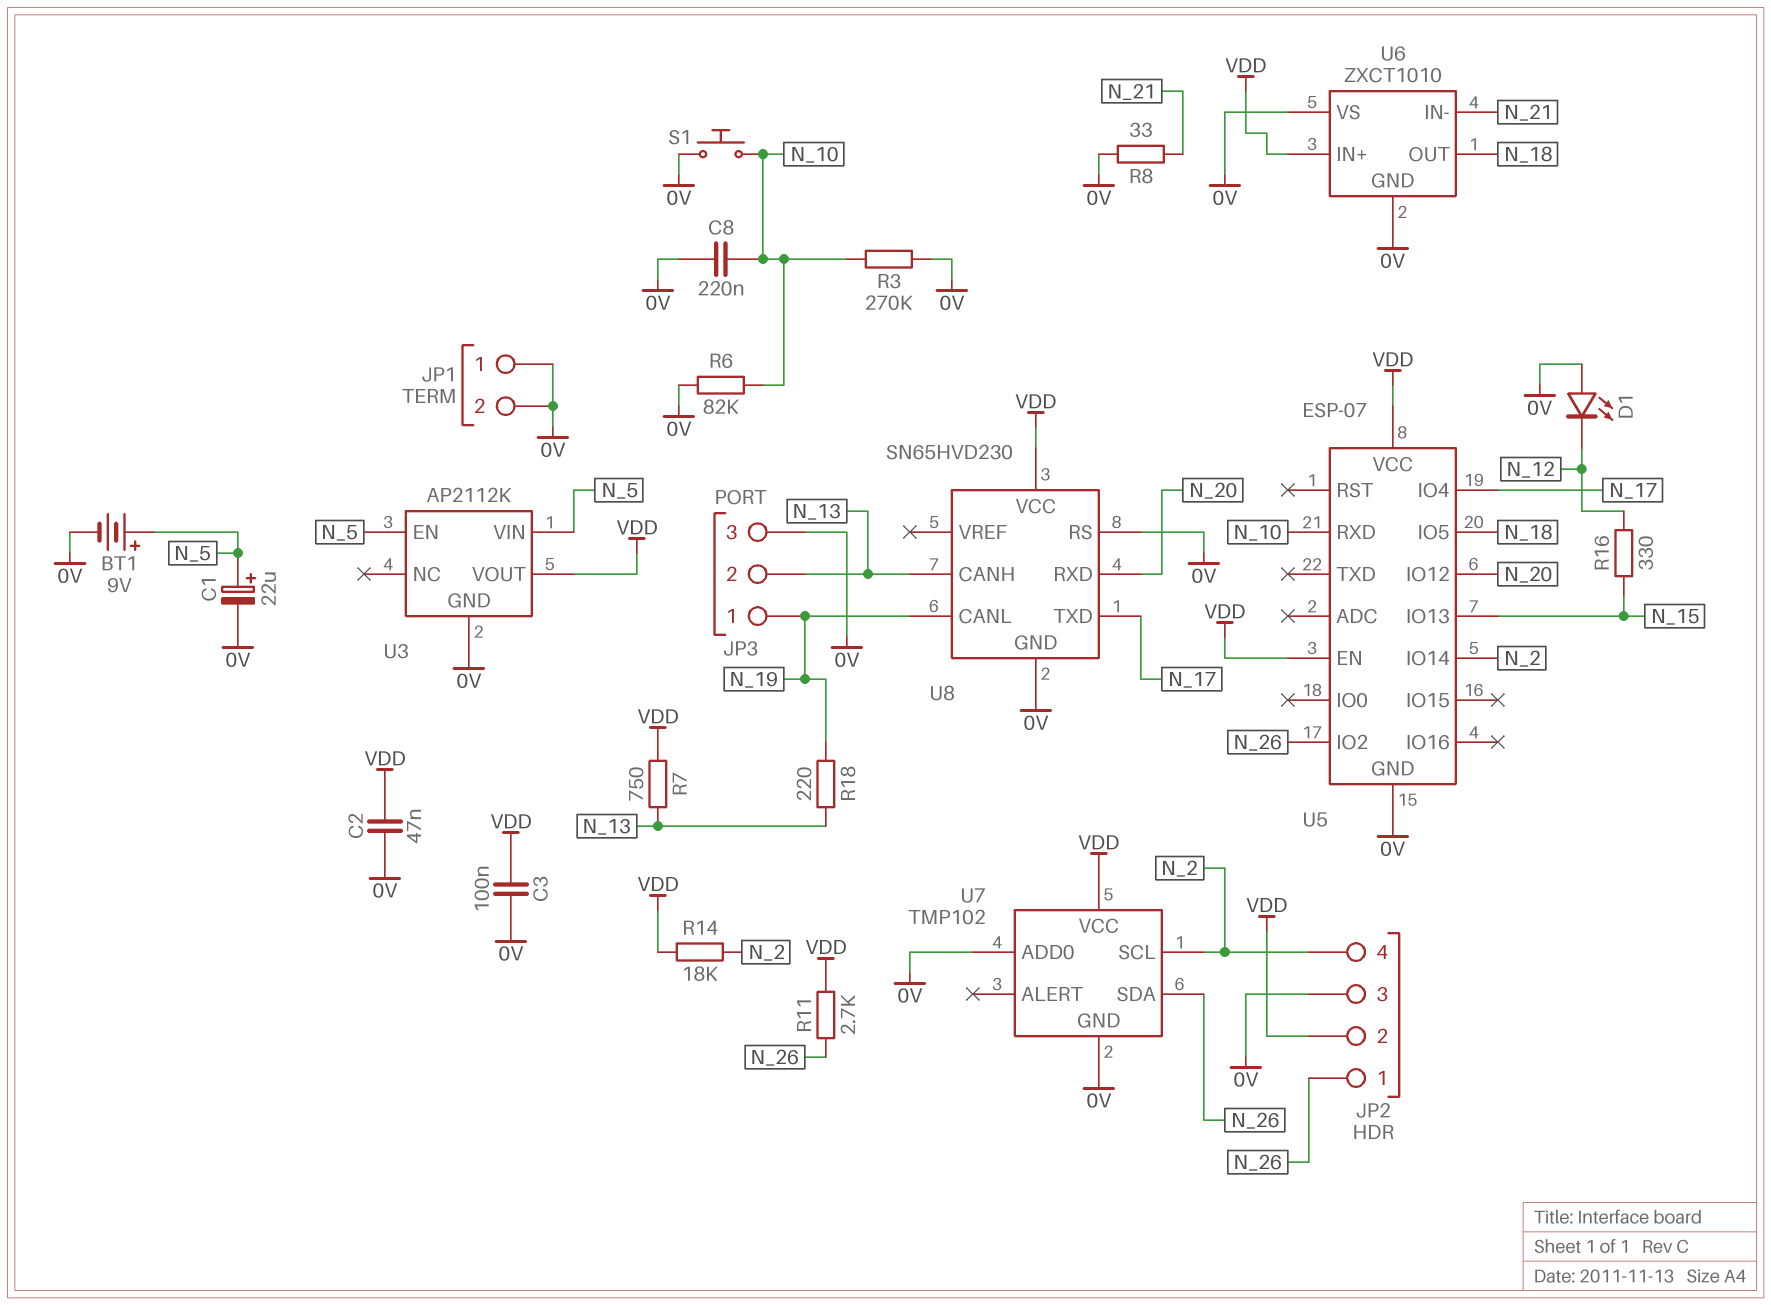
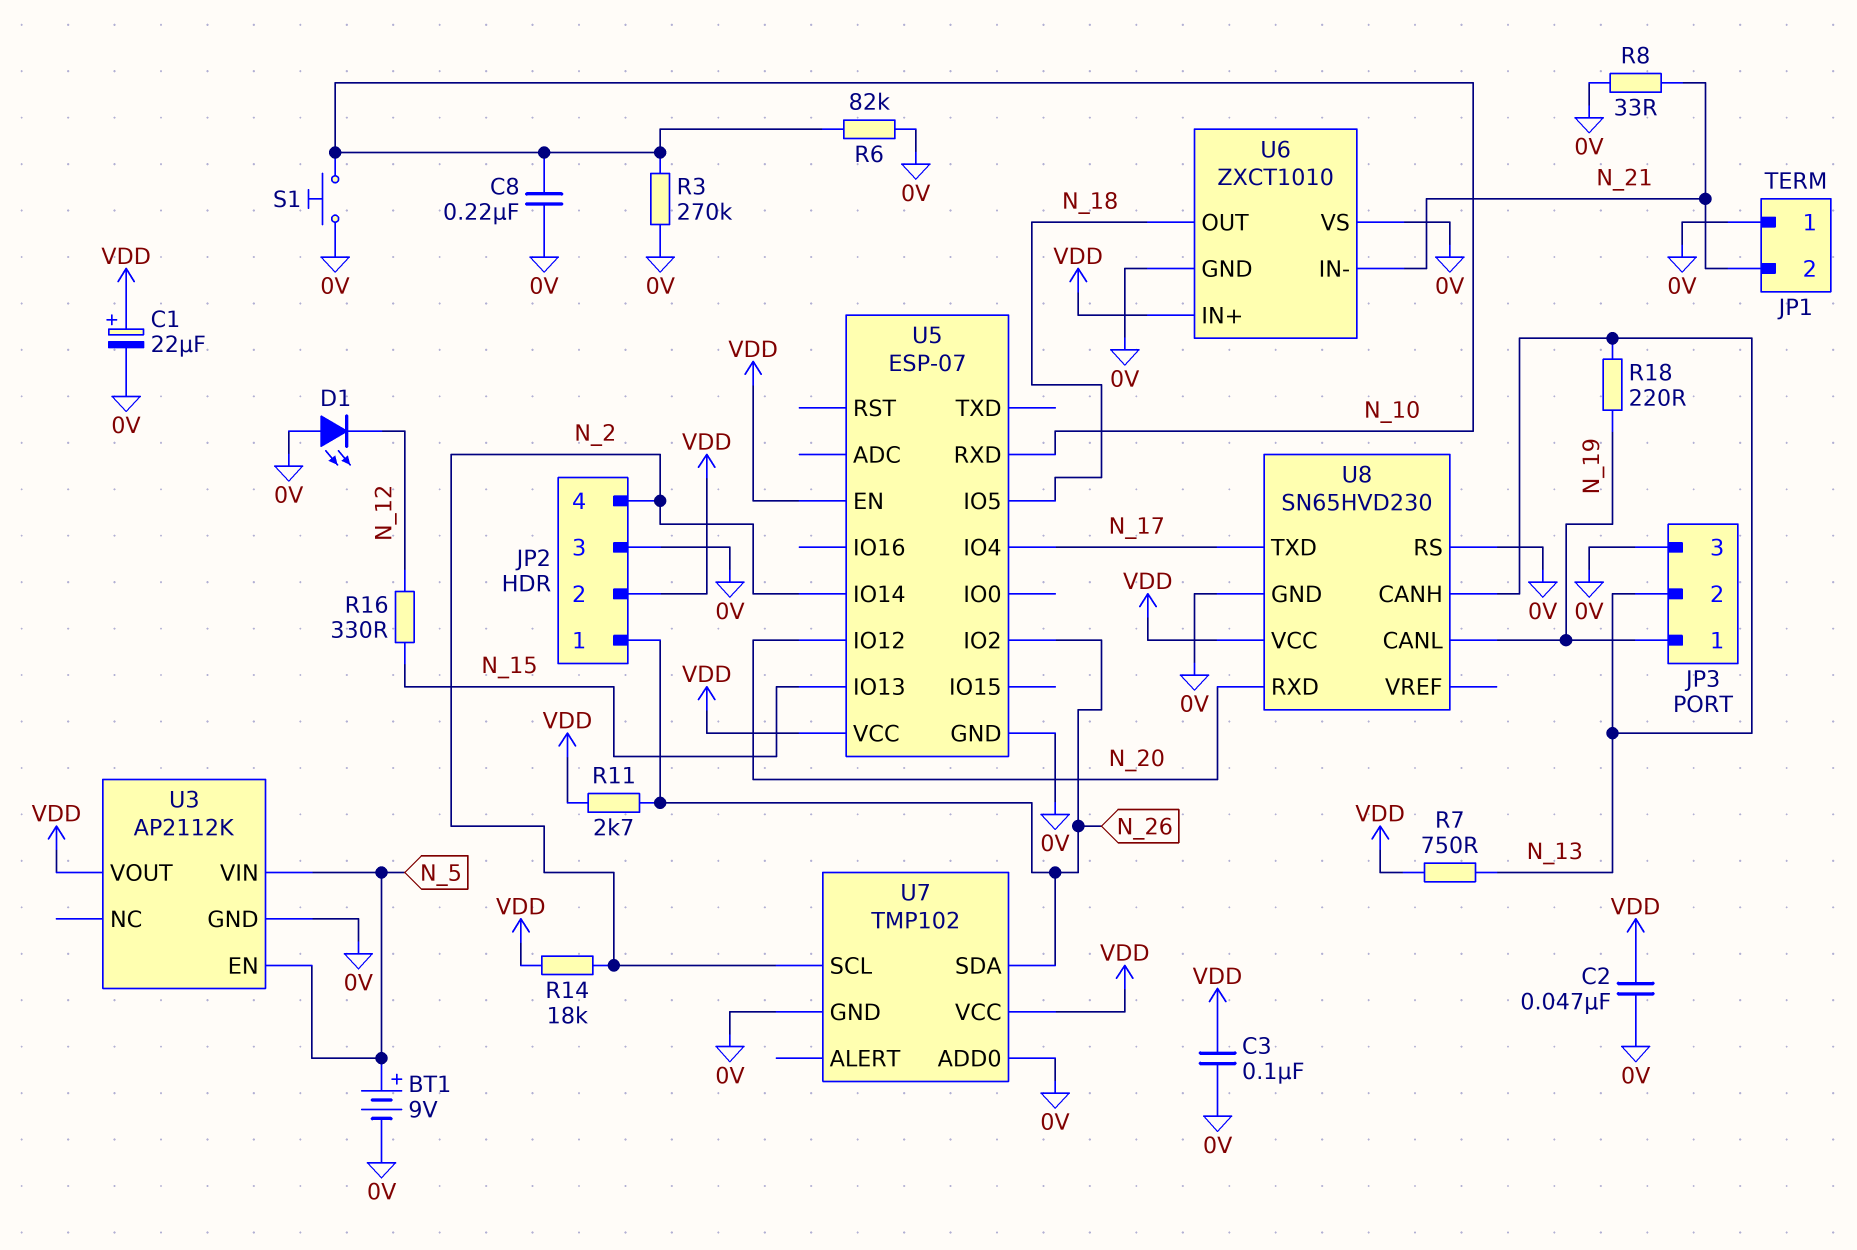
C1: 22uF (plus N_5, minus 0V) -> 22uF (plus VDD, minus 0V)
JP1 pin 2: 0V -> N_21

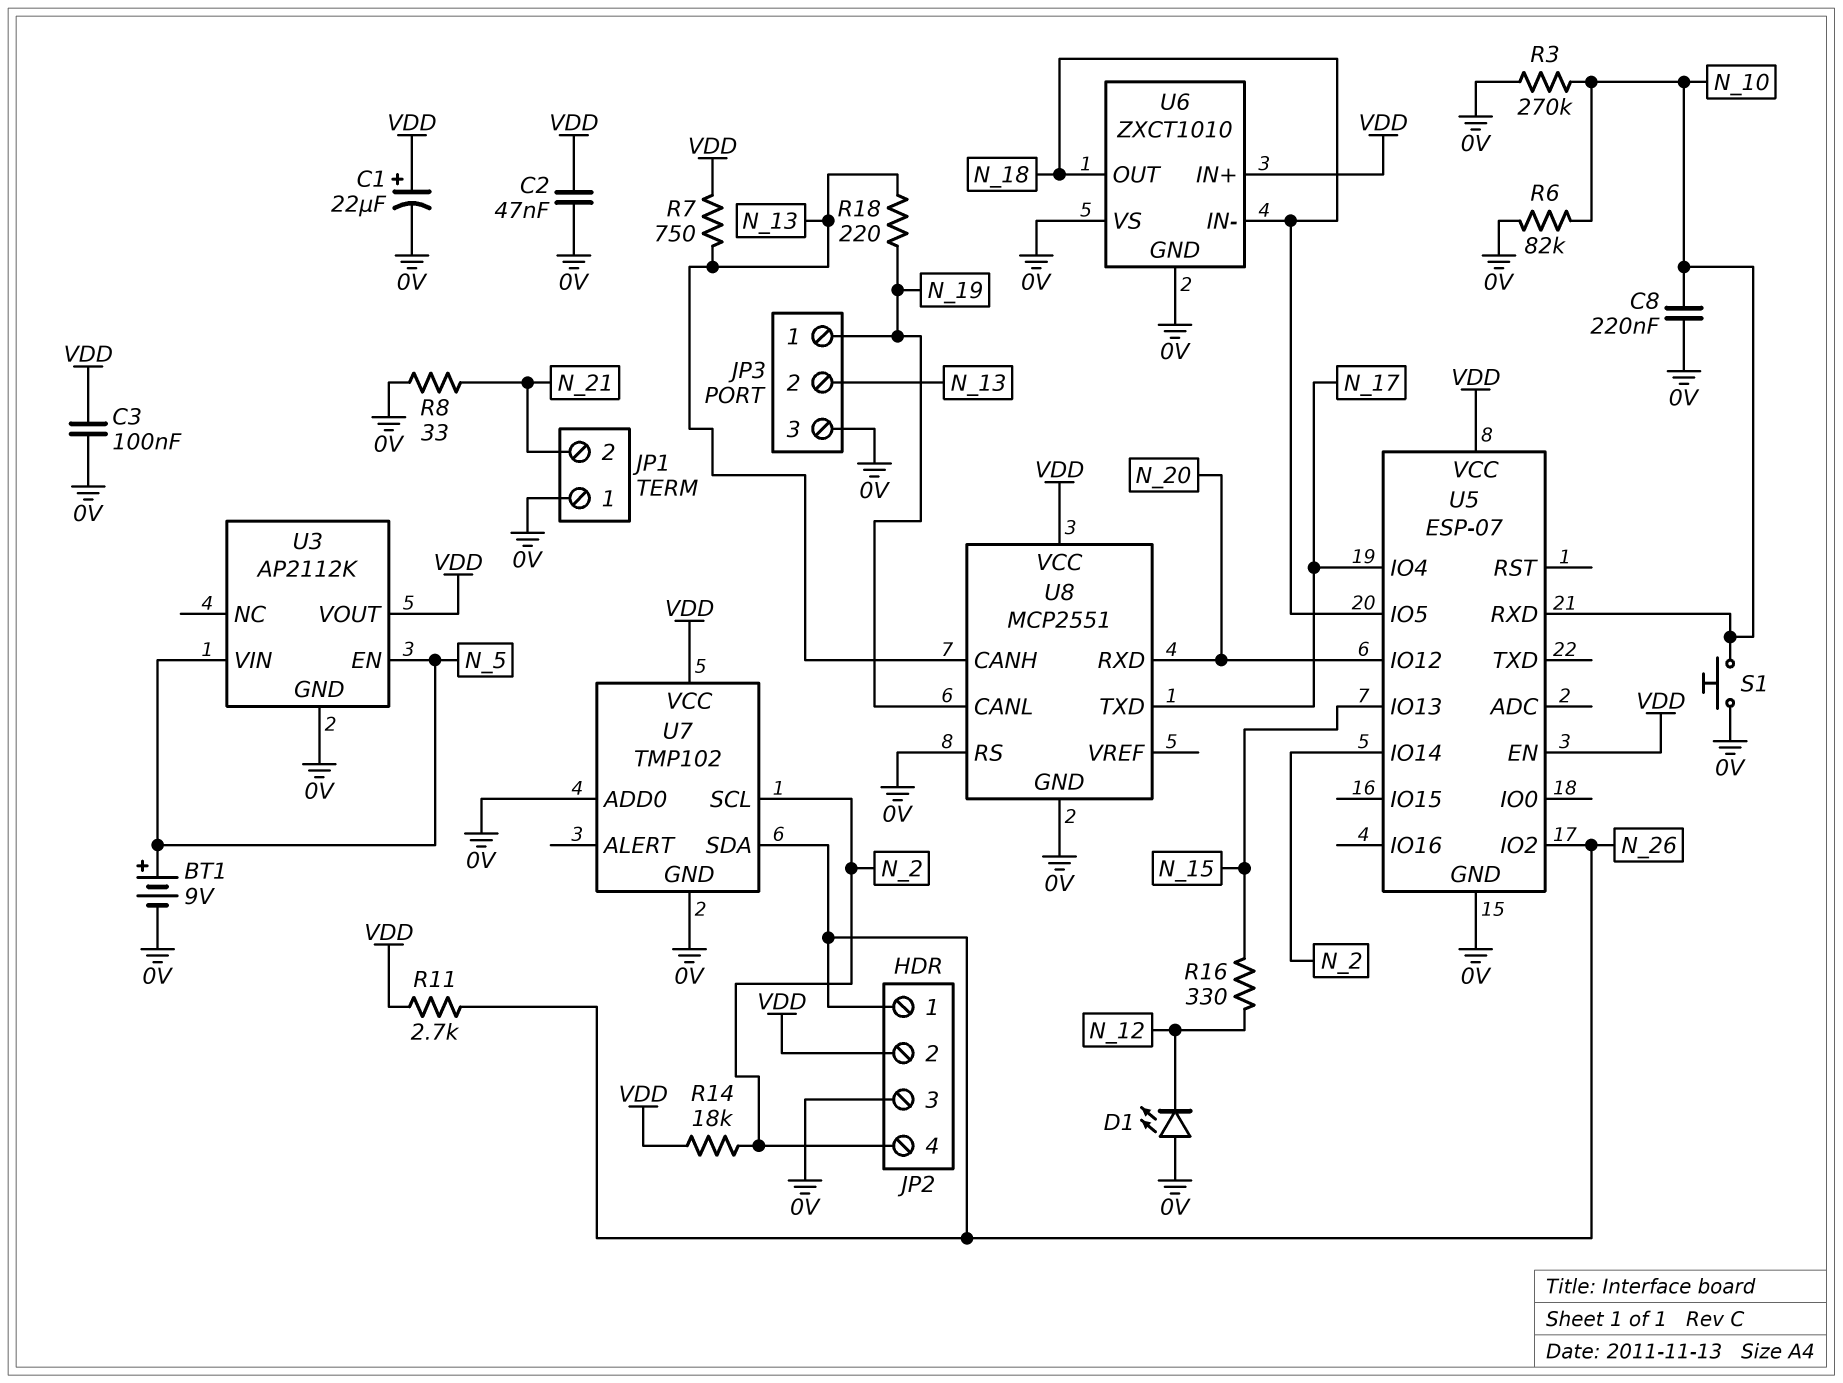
U6 pin IN-: N_21 -> N_18
U8: SN65HVD230 -> MCP2551

